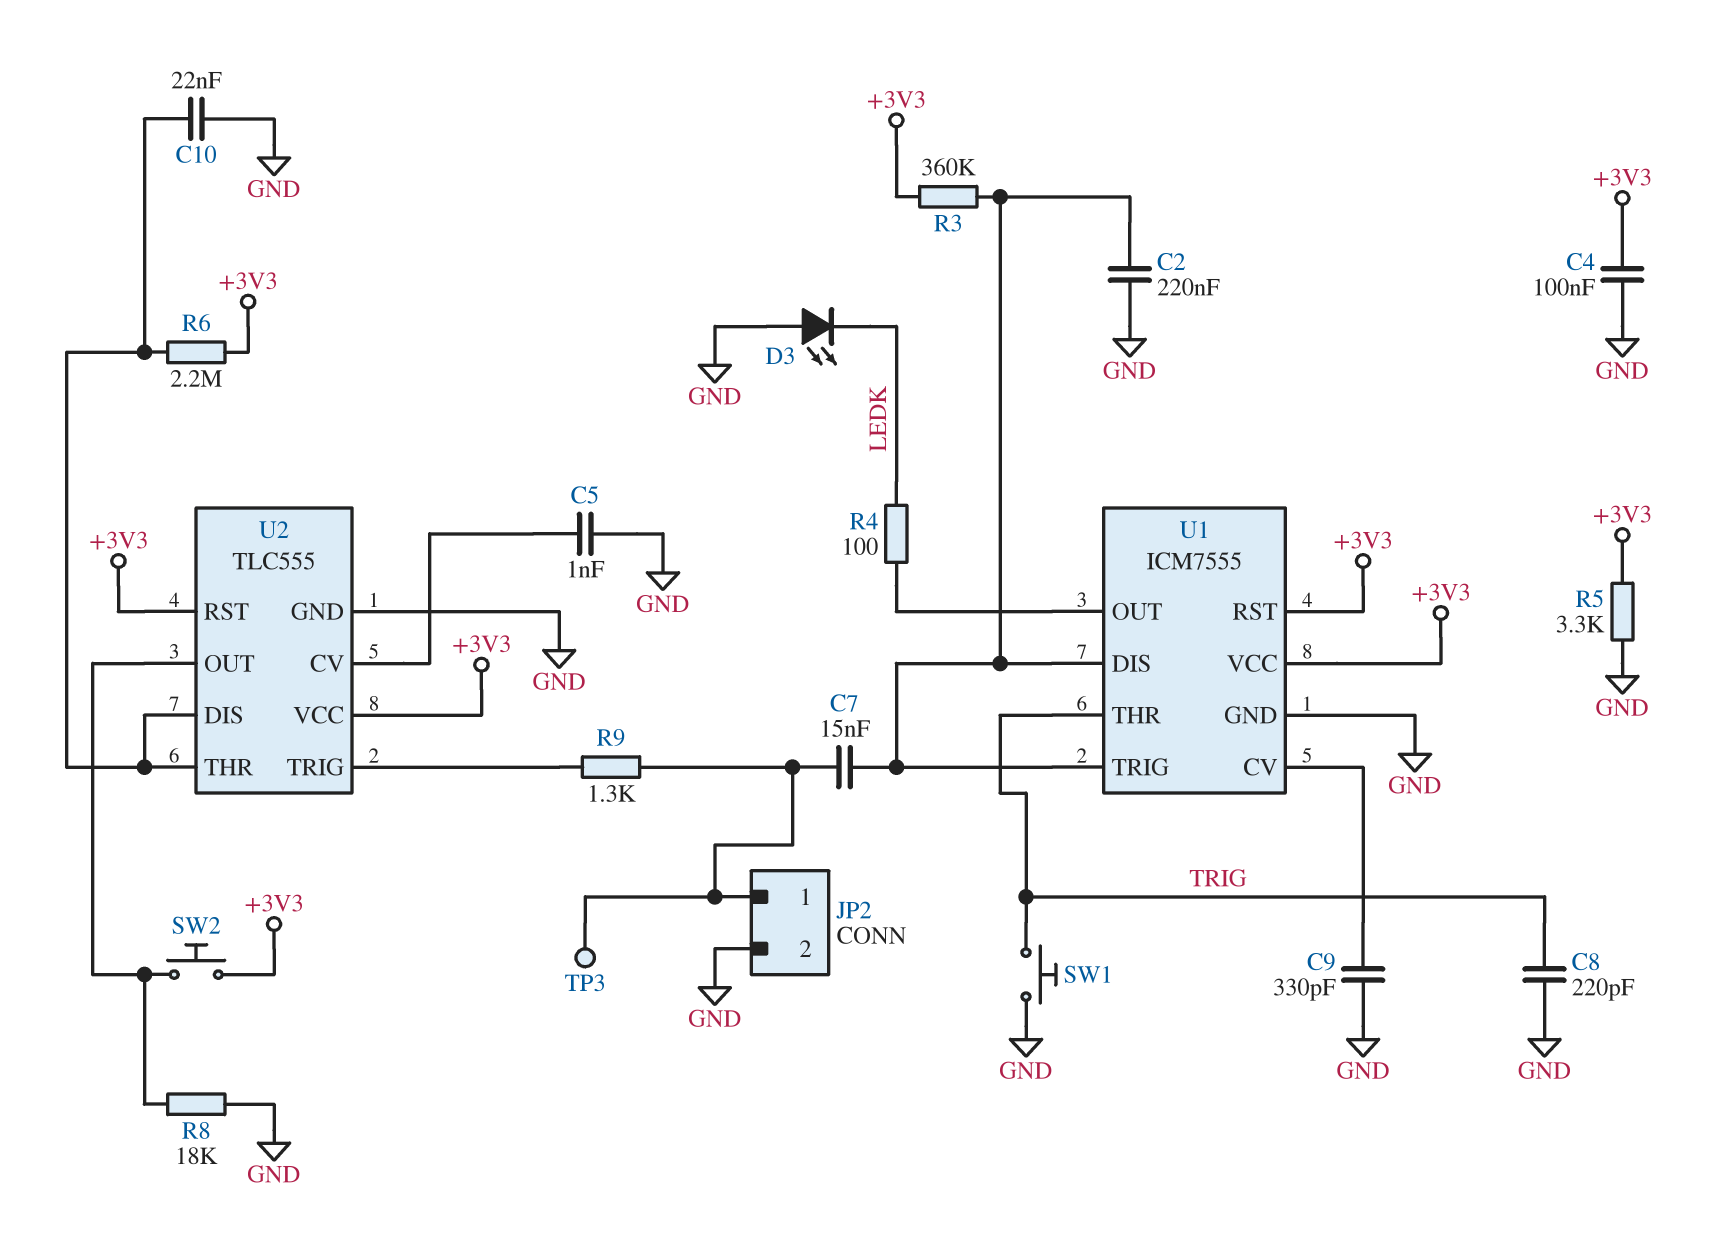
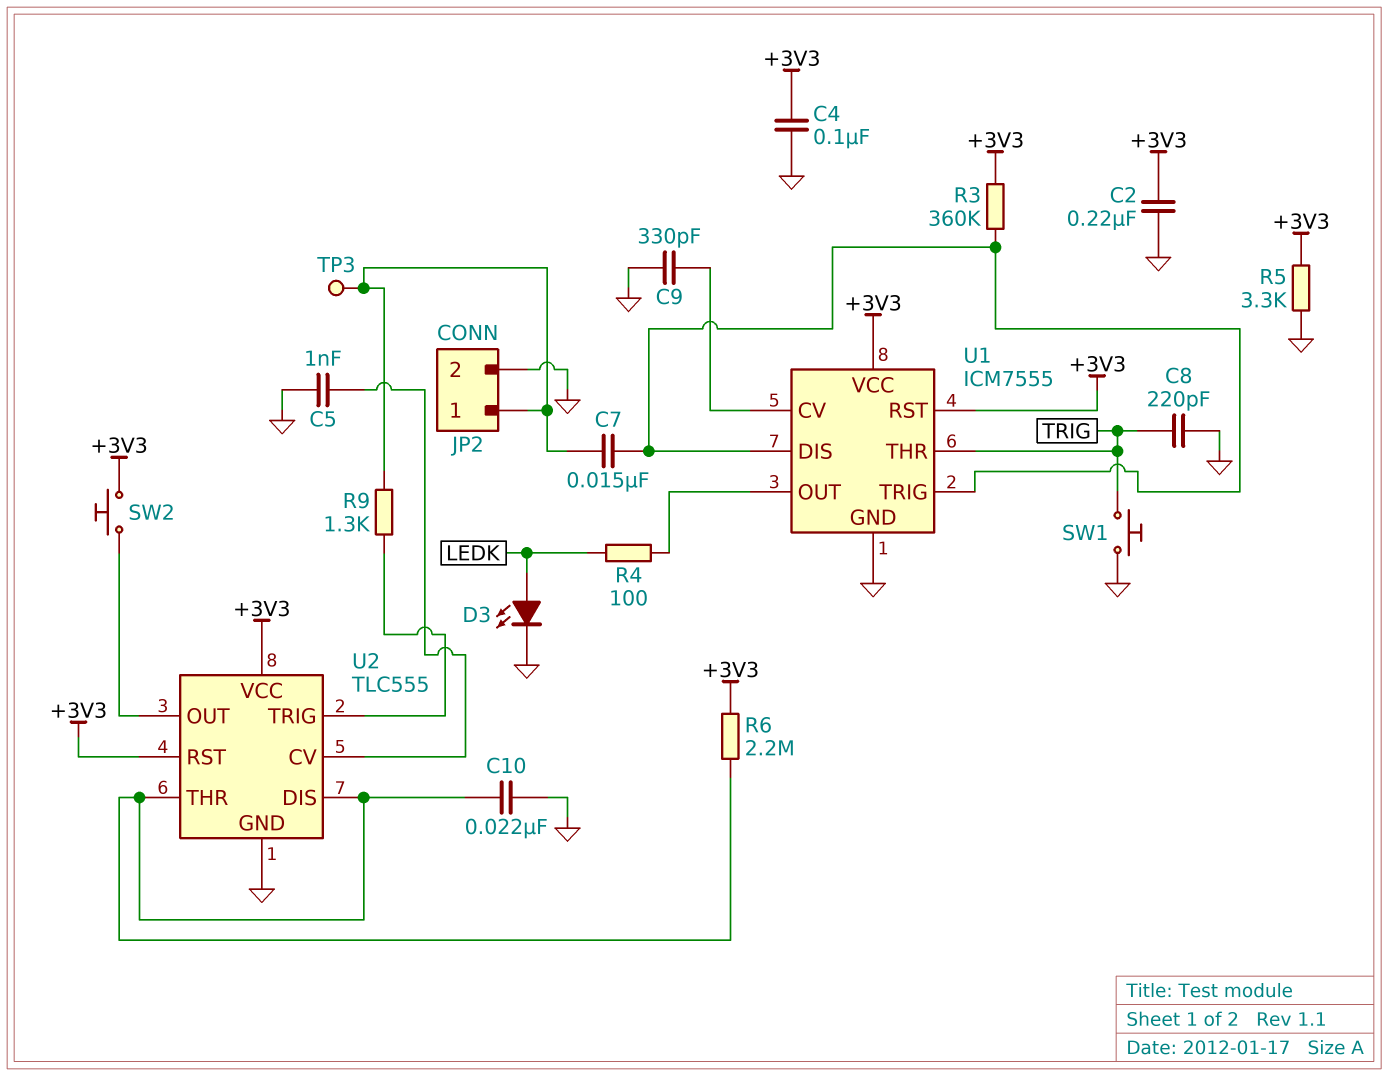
C2: 220nF (GND, U1/DIS) -> 220nF (+3V3, GND)
D3: LED (A GND, K LEDK) -> LED (A LEDK, K GND)
R8: 18k (GND, U2/OUT) -> none

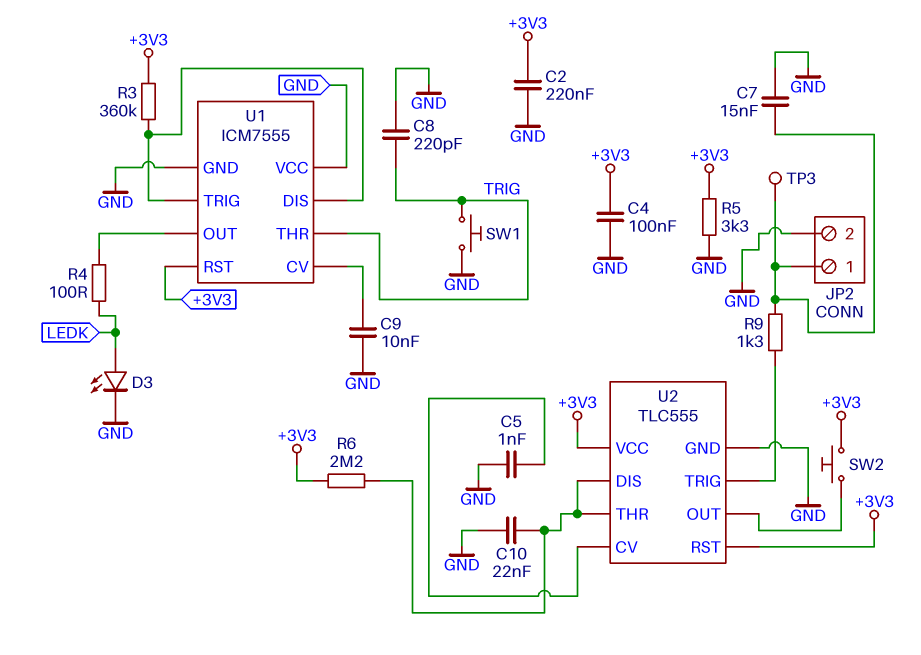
C7: 15nF (JP2/1, U1/DIS) -> 15nF (GND, JP2/1)
C9: 330pF (GND, U1/CV) -> 10nF (GND, U1/CV)
U1 pin VCC: +3V3 -> GND

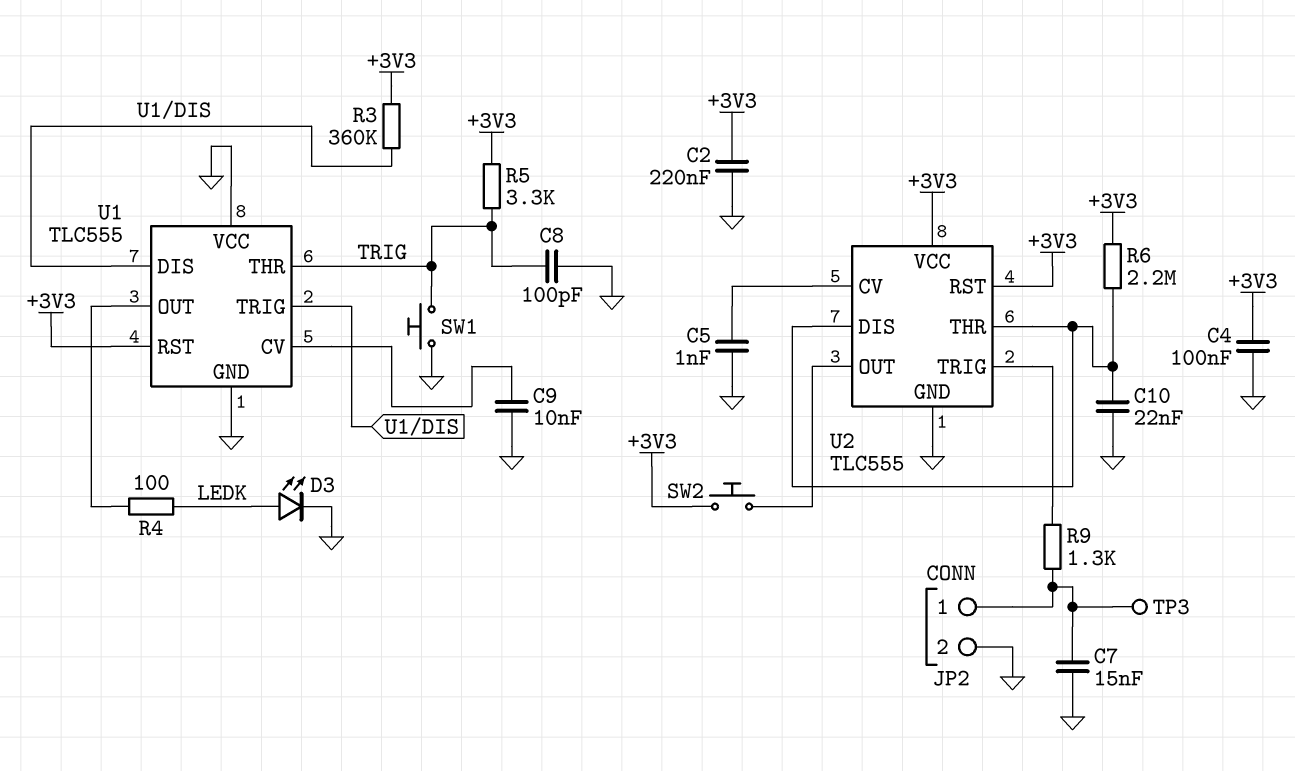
C8: 220pF (GND, TRIG) -> 100pF (GND, TRIG)
R5: 3.3k (+3V3, GND) -> 3.3k (+3V3, TRIG)
U1: ICM7555 -> TLC555

